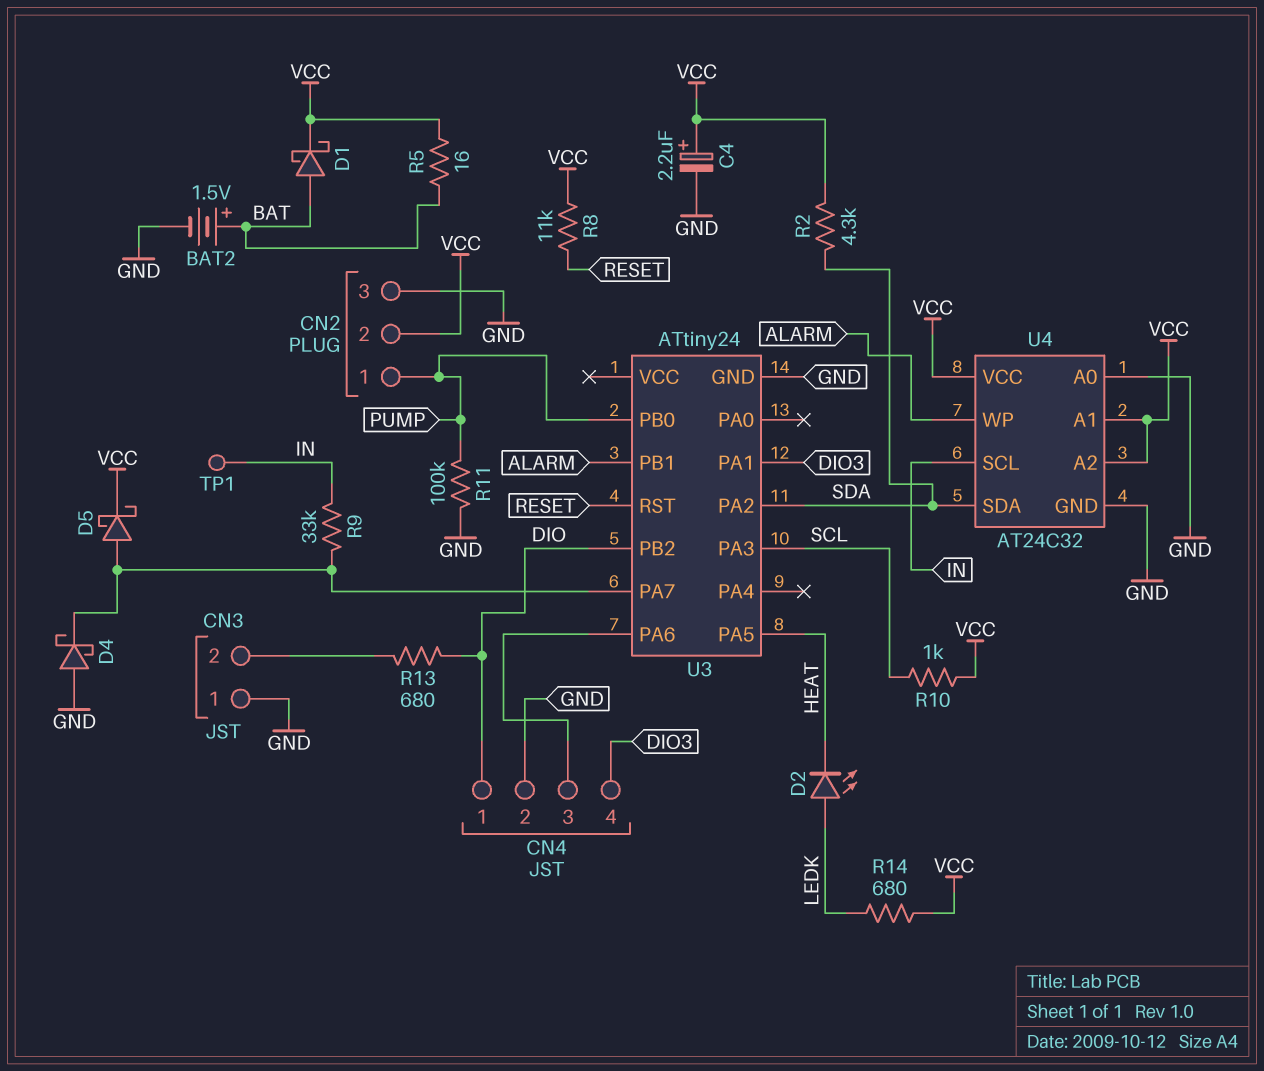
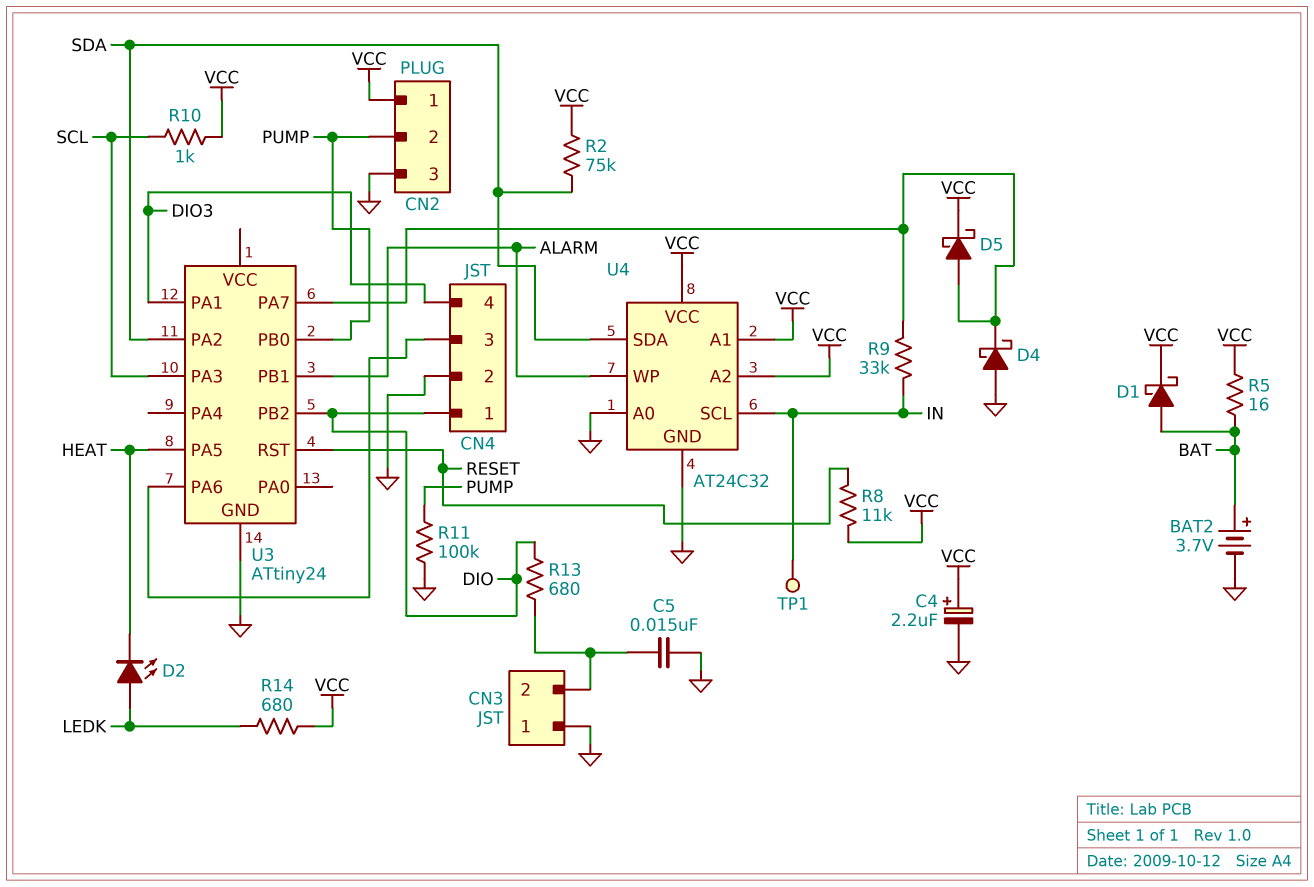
BAT2: 1.5V (plus BAT, minus GND) -> 3.7V (plus BAT, minus GND)
C5: none -> 15nF (CN3/2, GND)
CN2 pin 1: PUMP -> VCC
CN2 pin 2: VCC -> PUMP
R2: 4.3k (SDA, VCC) -> 75k (SDA, VCC)

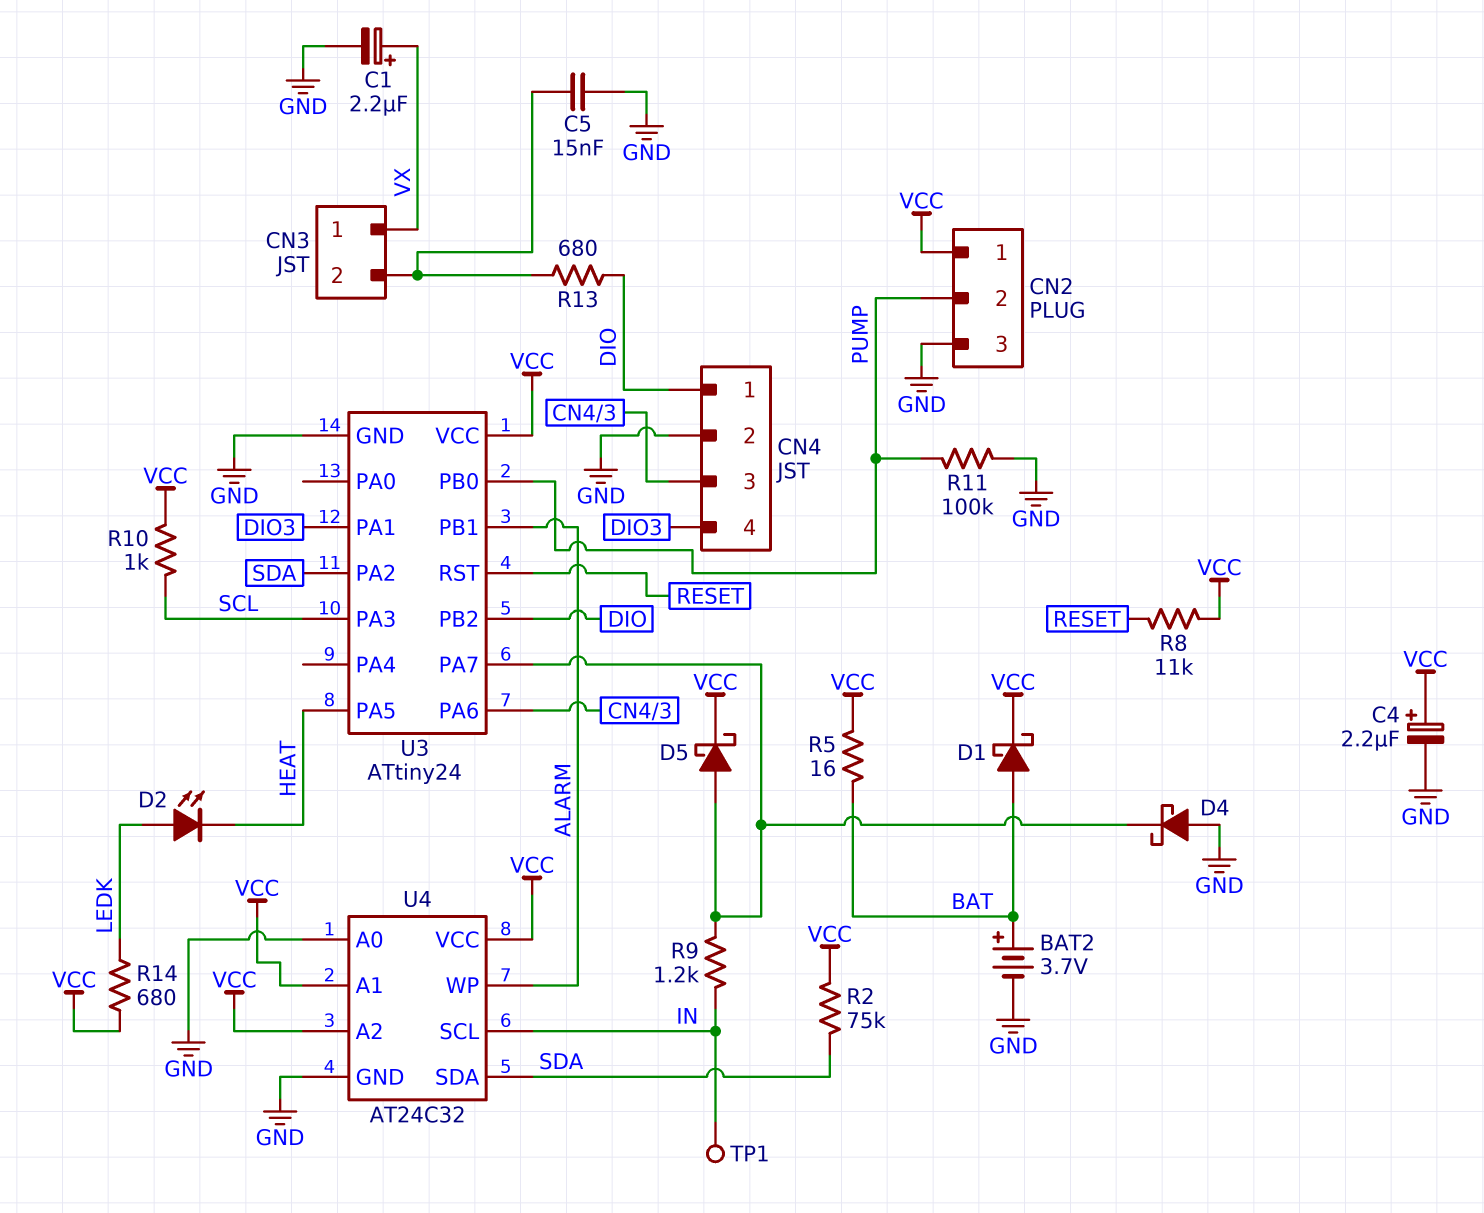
C1: none -> 2.2uF (plus VX, minus GND)
CN3 pin 1: GND -> VX
R9: 33k (IN, U3/PA7) -> 1.2k (IN, U3/PA7)
U3 pin VCC: none -> VCC

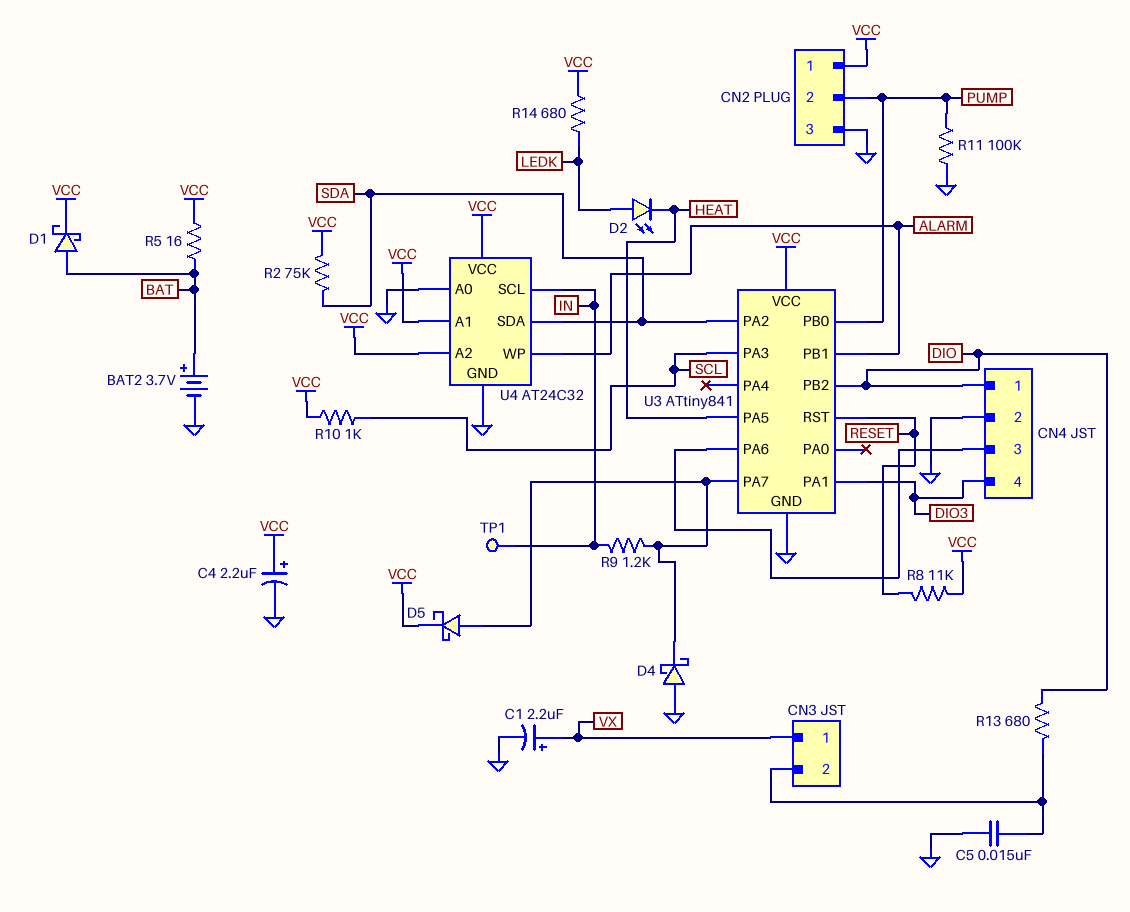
U3: ATtiny24 -> ATtiny841

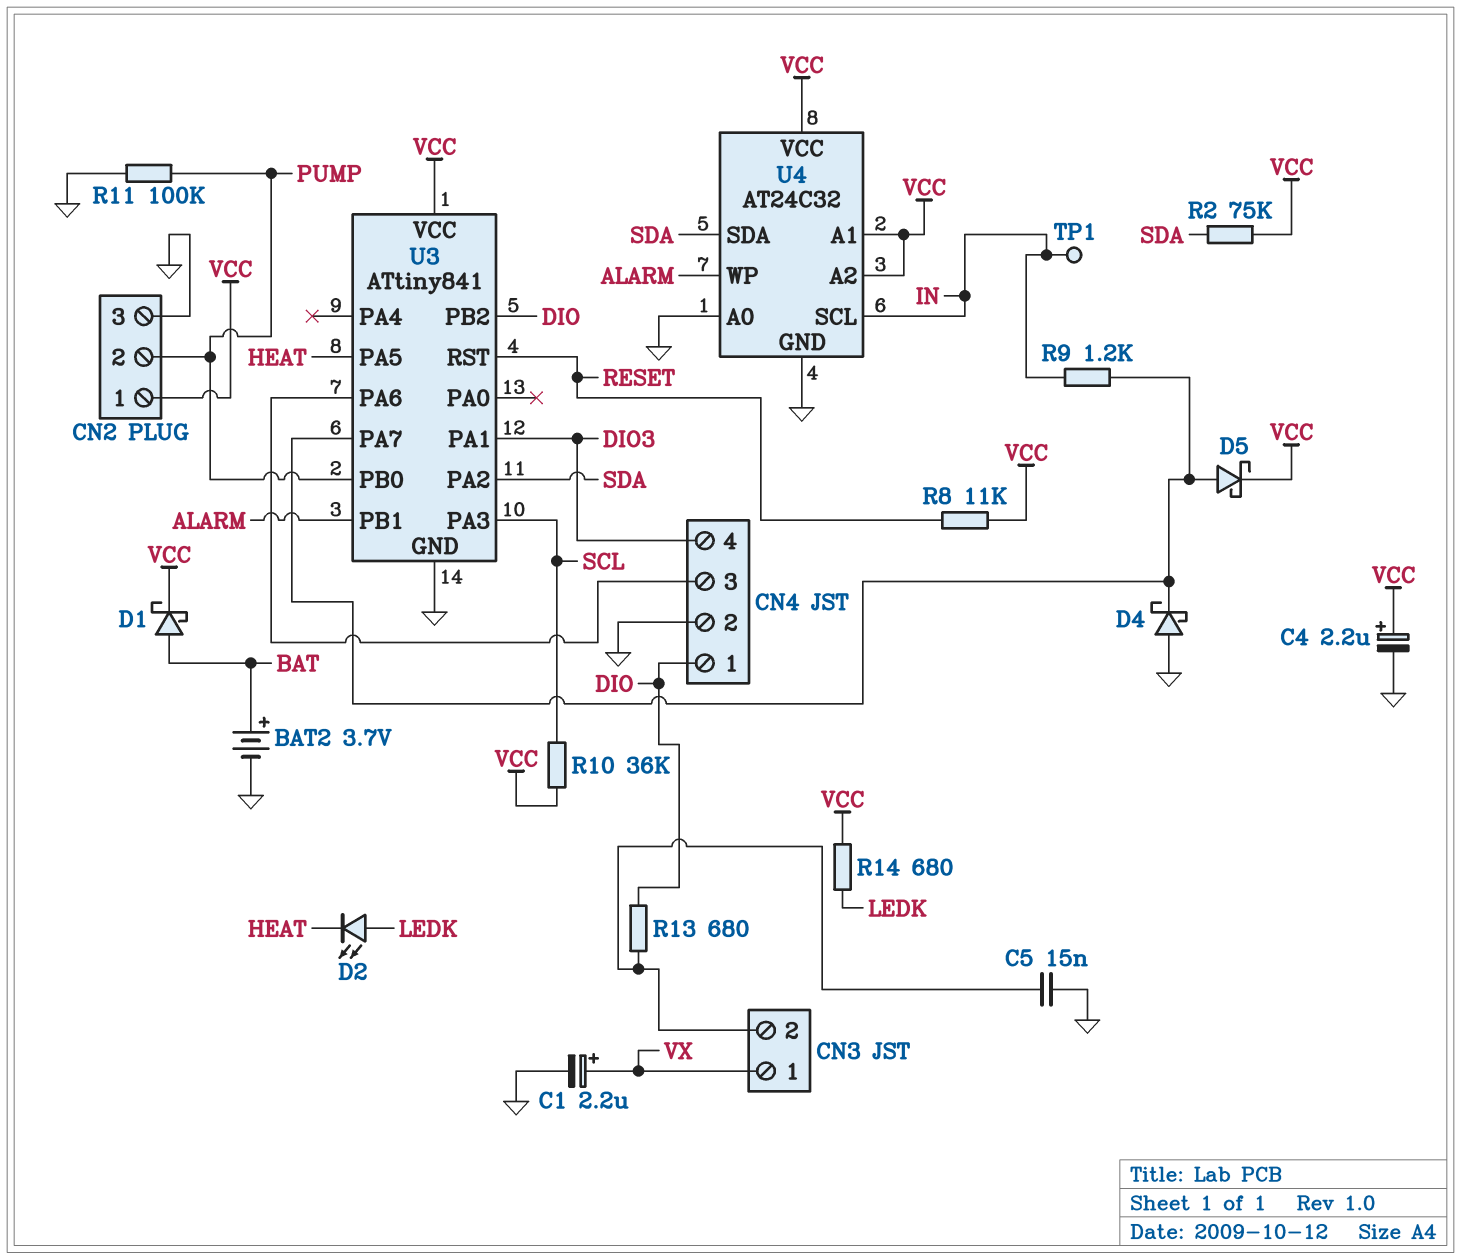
R5: 16 (BAT, VCC) -> none
R10: 1k (SCL, VCC) -> 36k (SCL, VCC)

